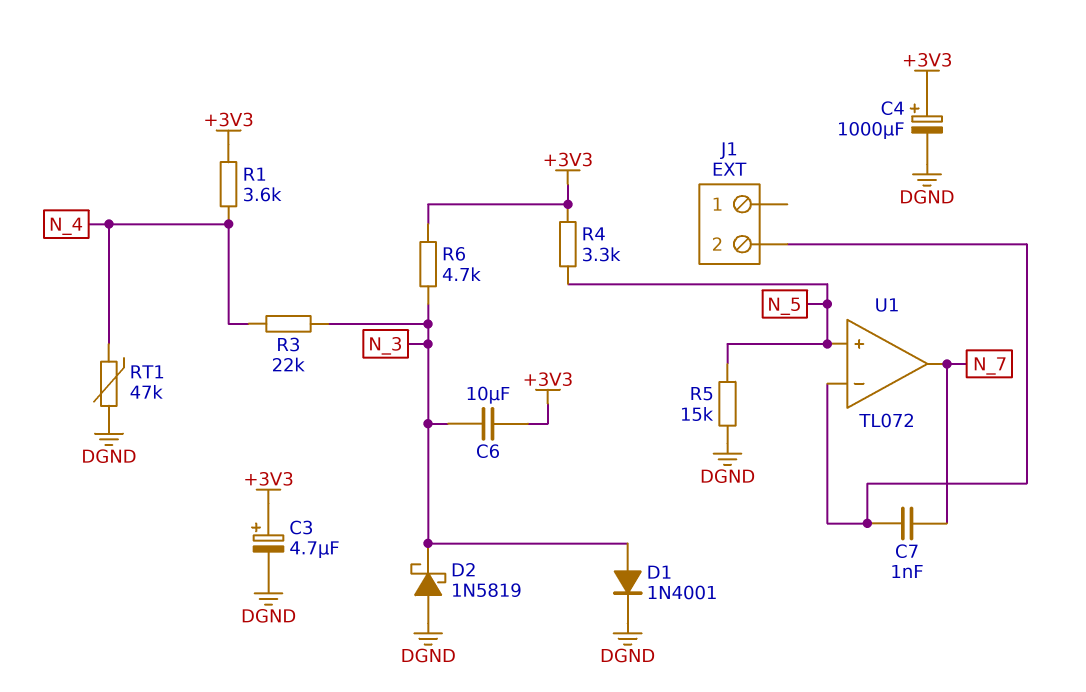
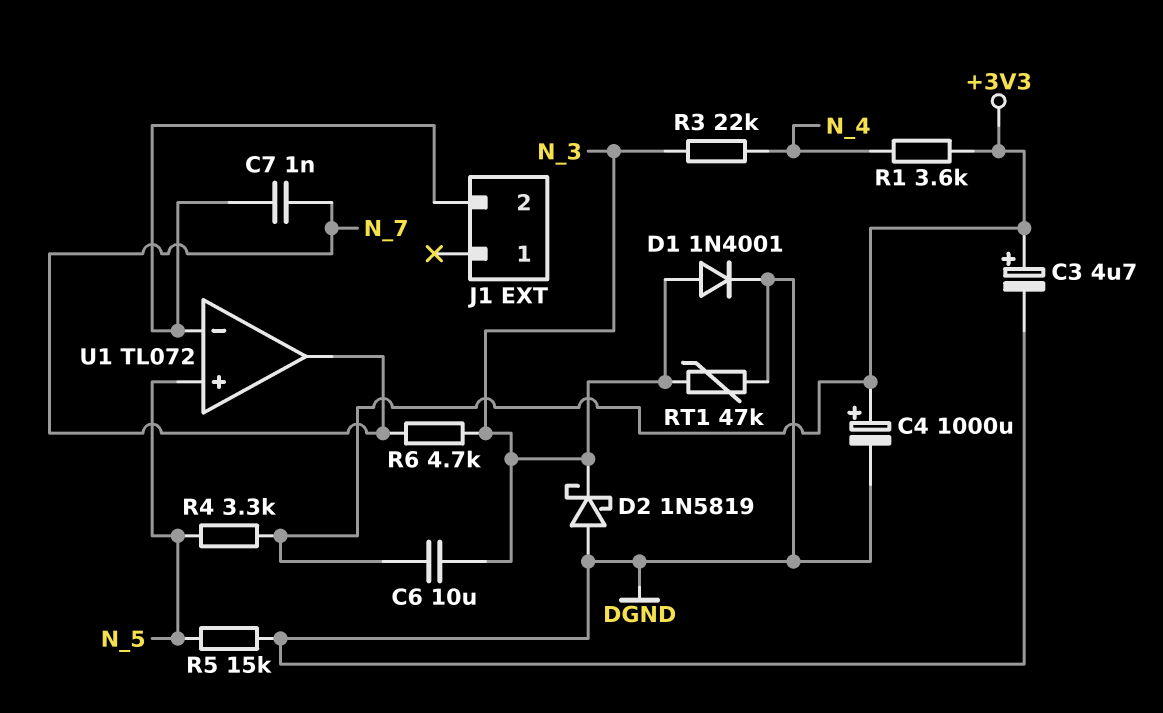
R6: 4.7k (+3V3, N_3) -> 4.7k (N_3, N_7)
RT1: 47k (DGND, N_4) -> 47k (DGND, N_3)

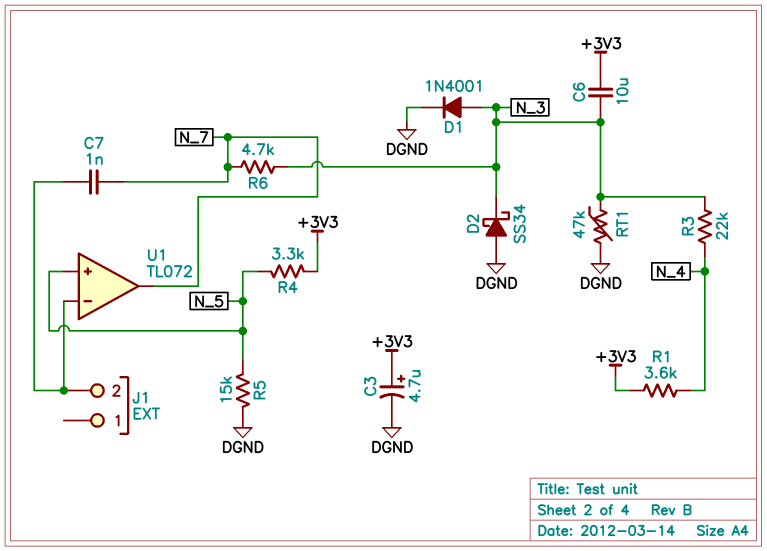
C4: 1000uF (plus +3V3, minus DGND) -> none
D2: schottky 1N5819 (A DGND, K N_3) -> schottky SS34 (A DGND, K N_3)

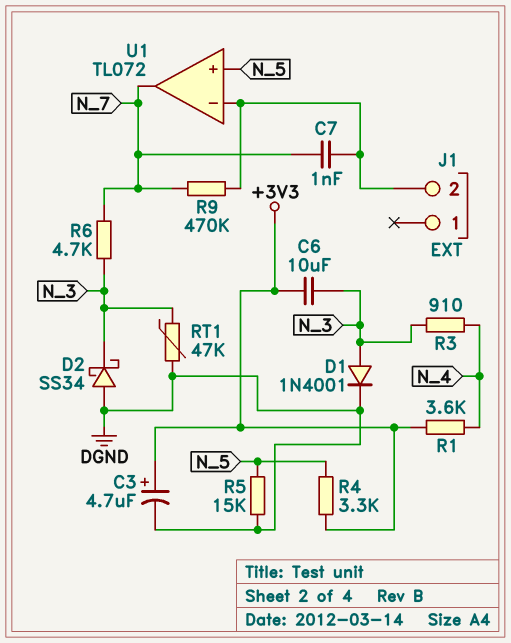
R3: 22k (N_3, N_4) -> 910 (N_3, N_4)
R9: none -> 470k (J1/2, N_7)

